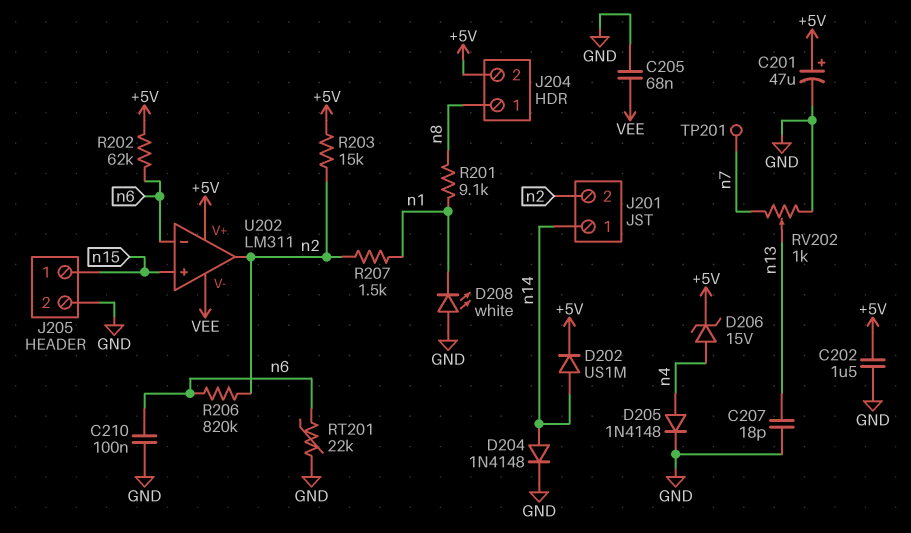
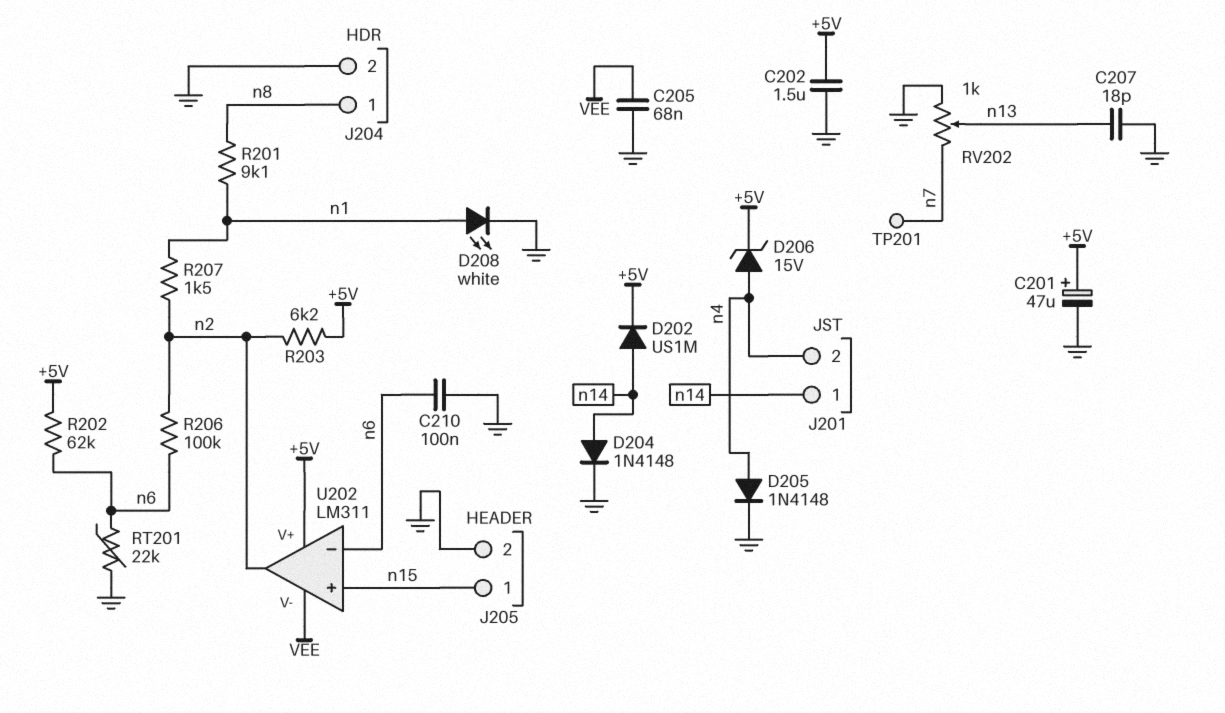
D208: LED white (A GND, K n1) -> LED white (A n1, K GND)
J201 pin 2: n2 -> n4
J204 pin 2: +5V -> GND
R203: 15k (+5V, n2) -> 6.2k (+5V, n2)
R206: 820k (n2, n6) -> 100k (n2, n6)

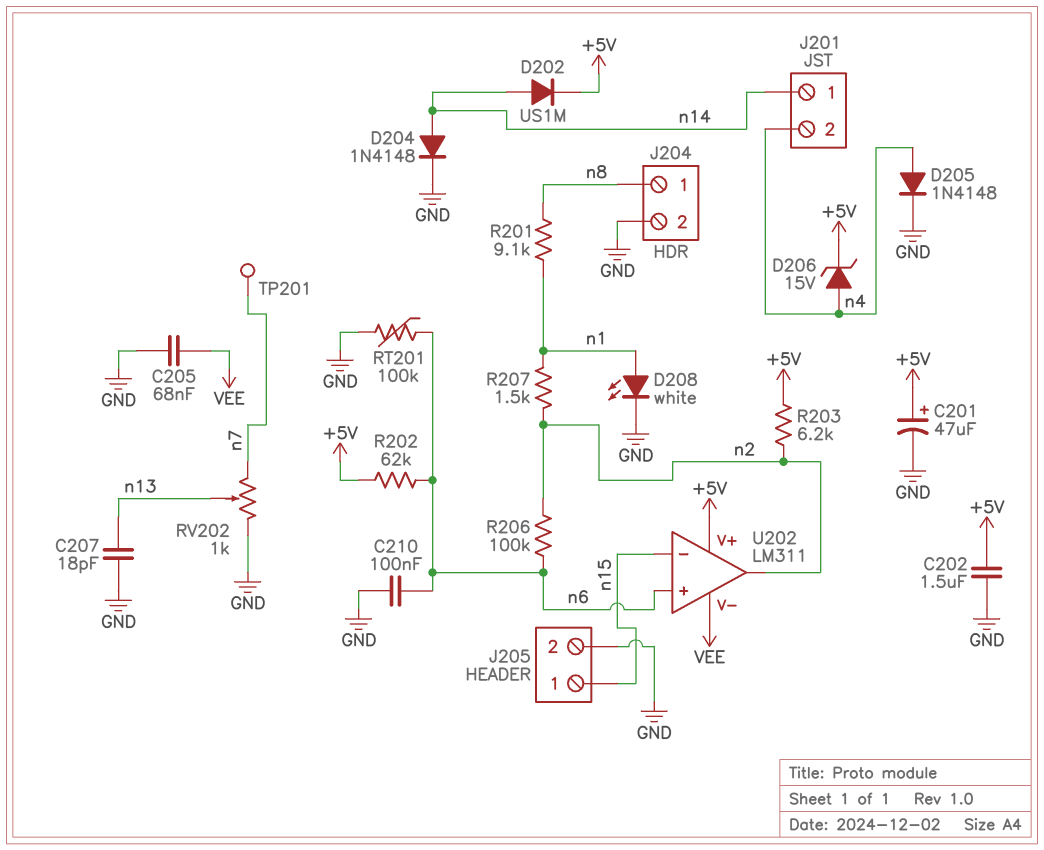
RT201: 22k (GND, n6) -> 100k (GND, n6)
U202 pin in+: n15 -> n6
U202 pin in-: n6 -> n15

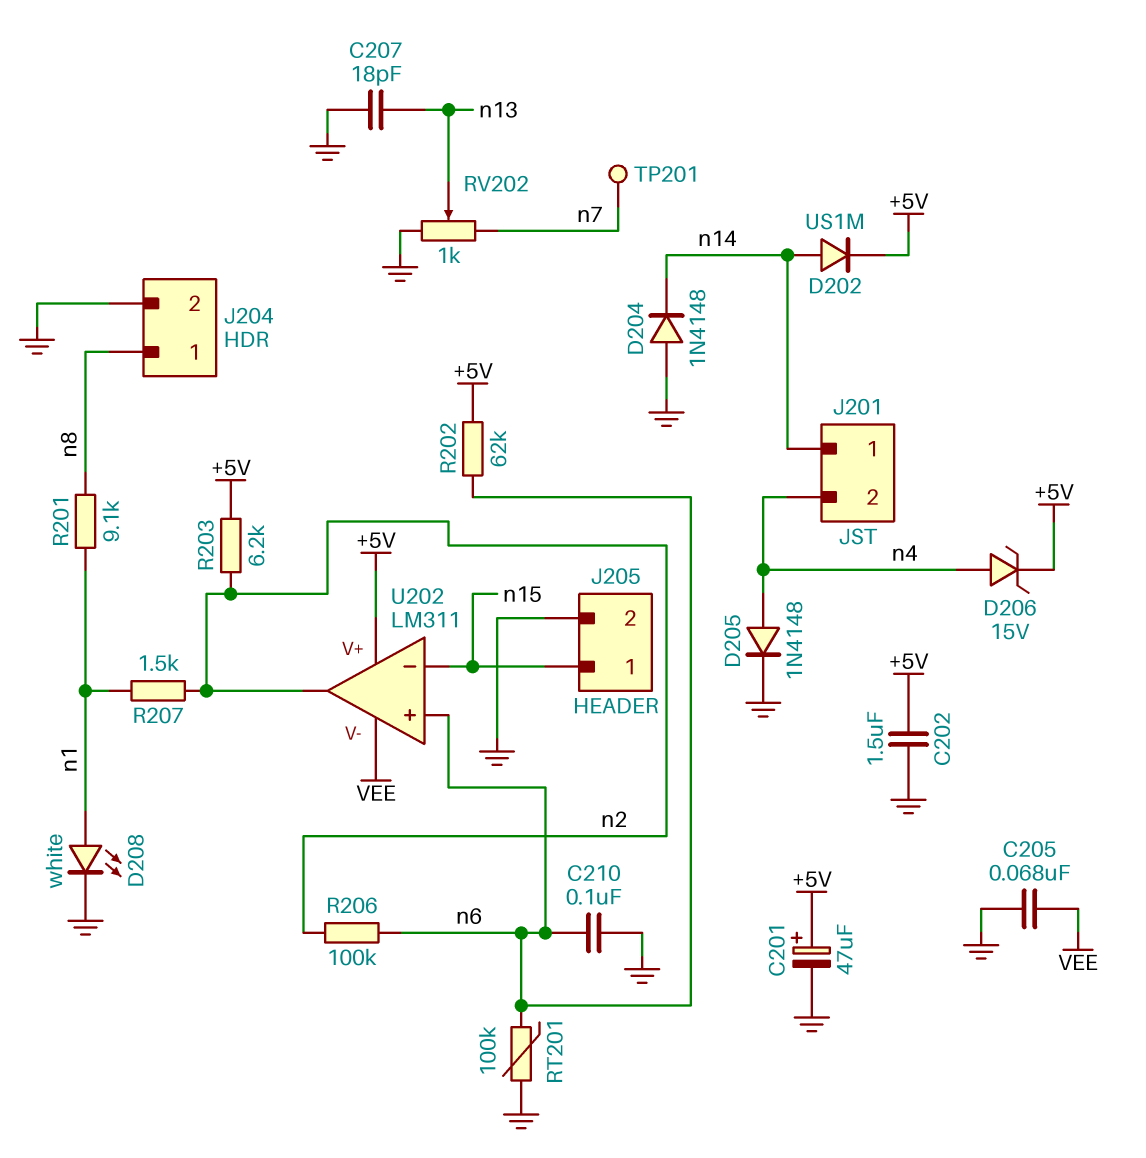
D204: diode 1N4148 (A n14, K GND) -> diode 1N4148 (A GND, K n14)

